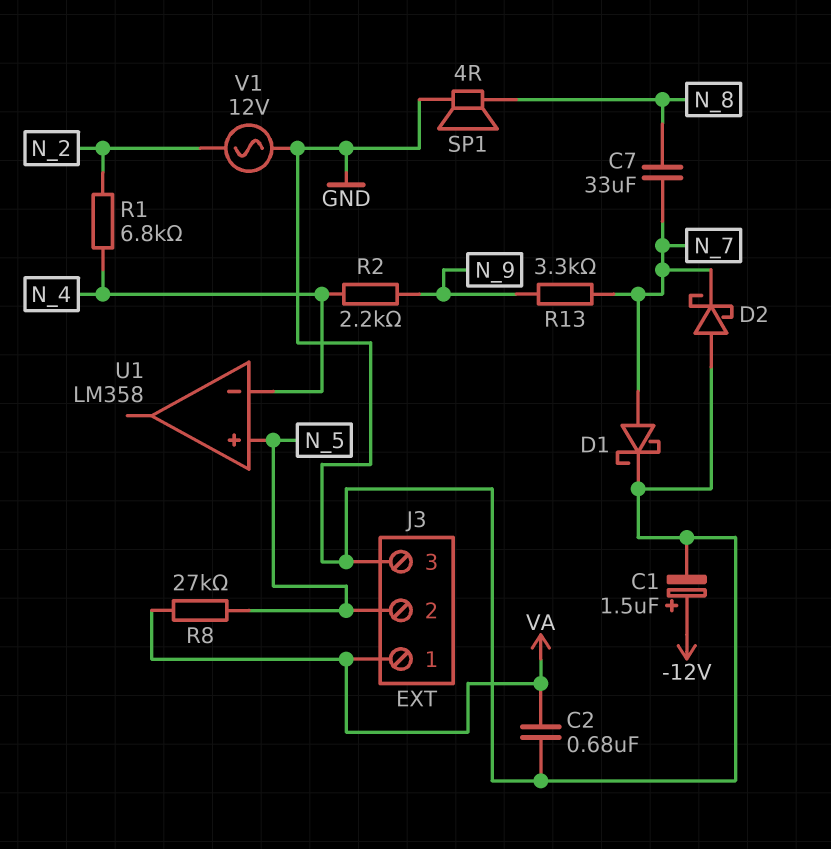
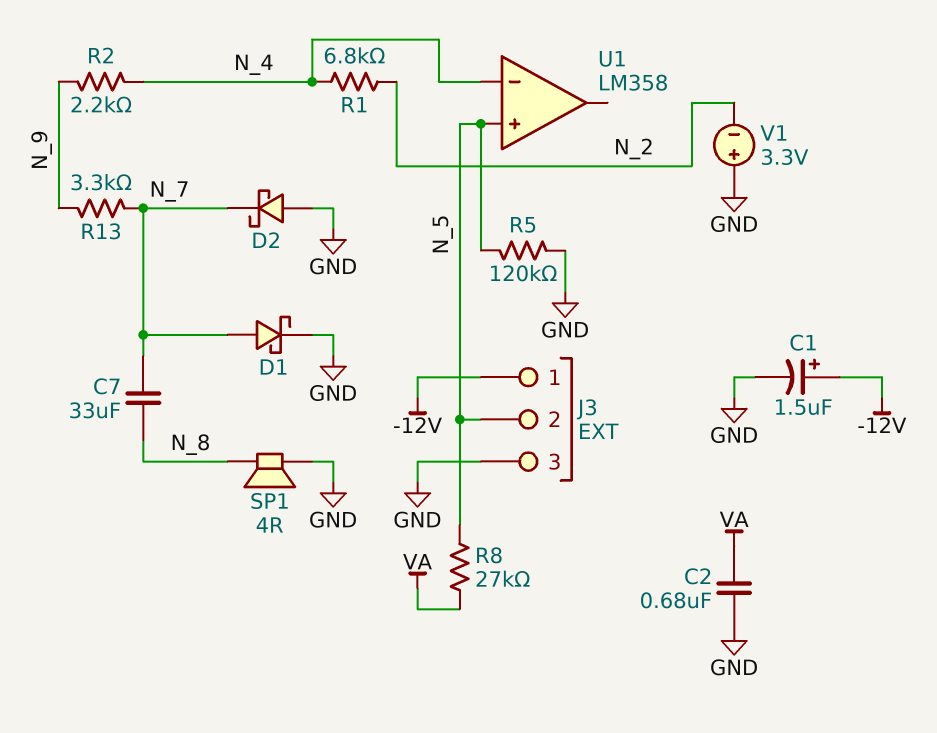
J3 pin 1: VA -> -12V
R5: none -> 120k (GND, N_5)
V1: AC 12V (GND, N_2) -> 3.3V (plus GND, minus N_2)

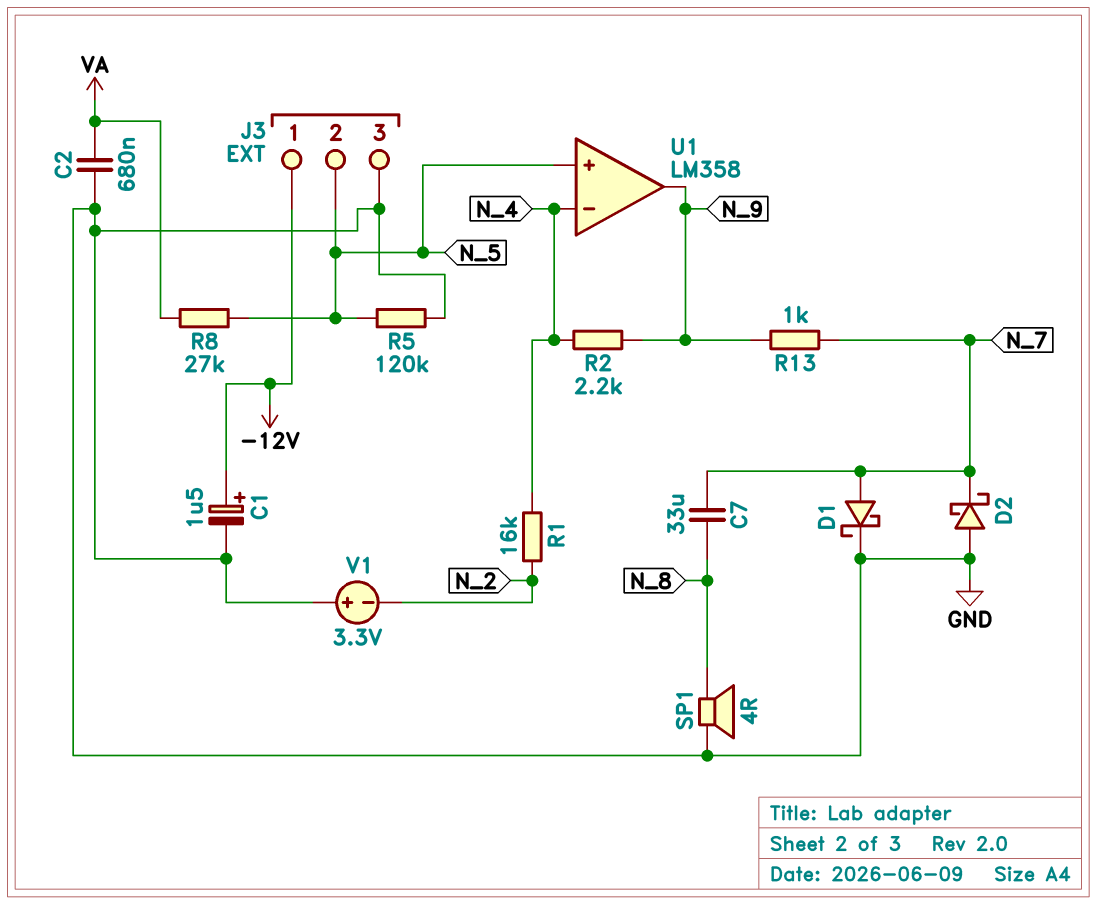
R1: 6.8k (N_2, N_4) -> 16k (N_2, N_4)
R13: 3.3k (N_7, N_9) -> 1k (N_7, N_9)
U1 pin out: none -> N_9

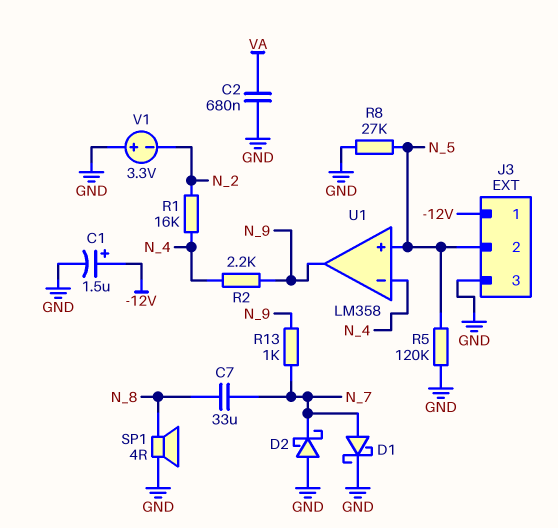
R8: 27k (N_5, VA) -> 27k (GND, N_5)

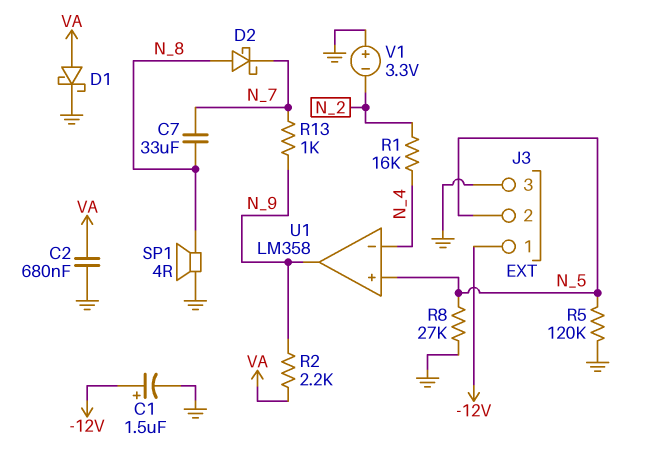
D1: schottky (A N_7, K GND) -> schottky (A VA, K GND)
D2: schottky (A GND, K N_7) -> schottky (A N_8, K N_7)
R2: 2.2k (N_4, N_9) -> 2.2k (N_9, VA)

